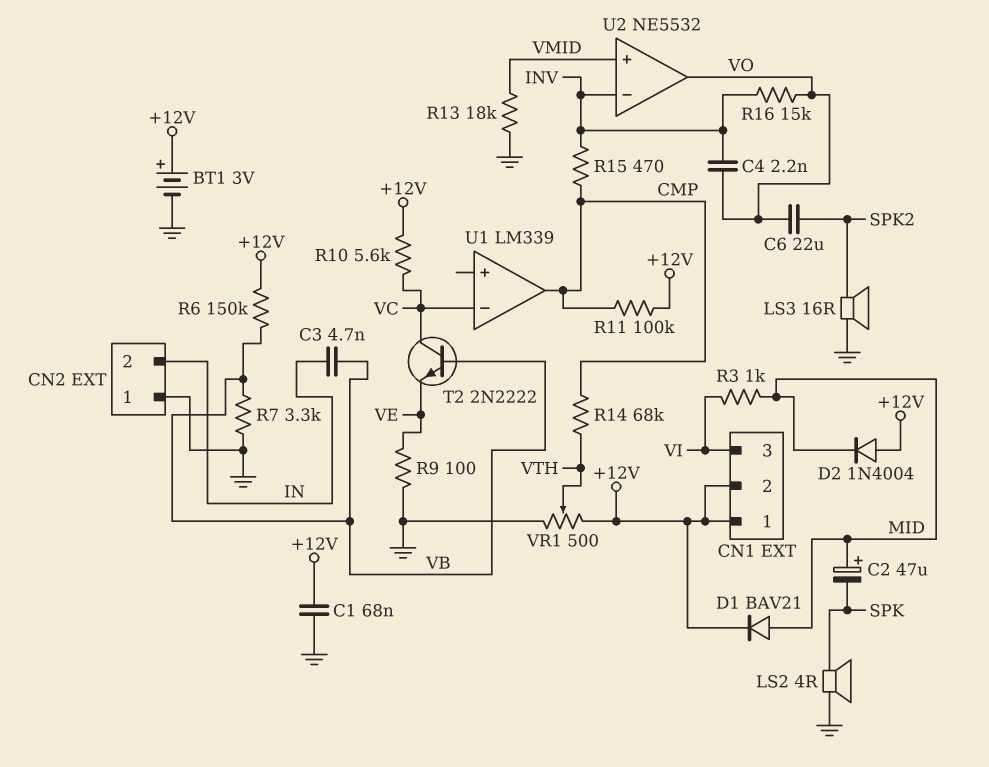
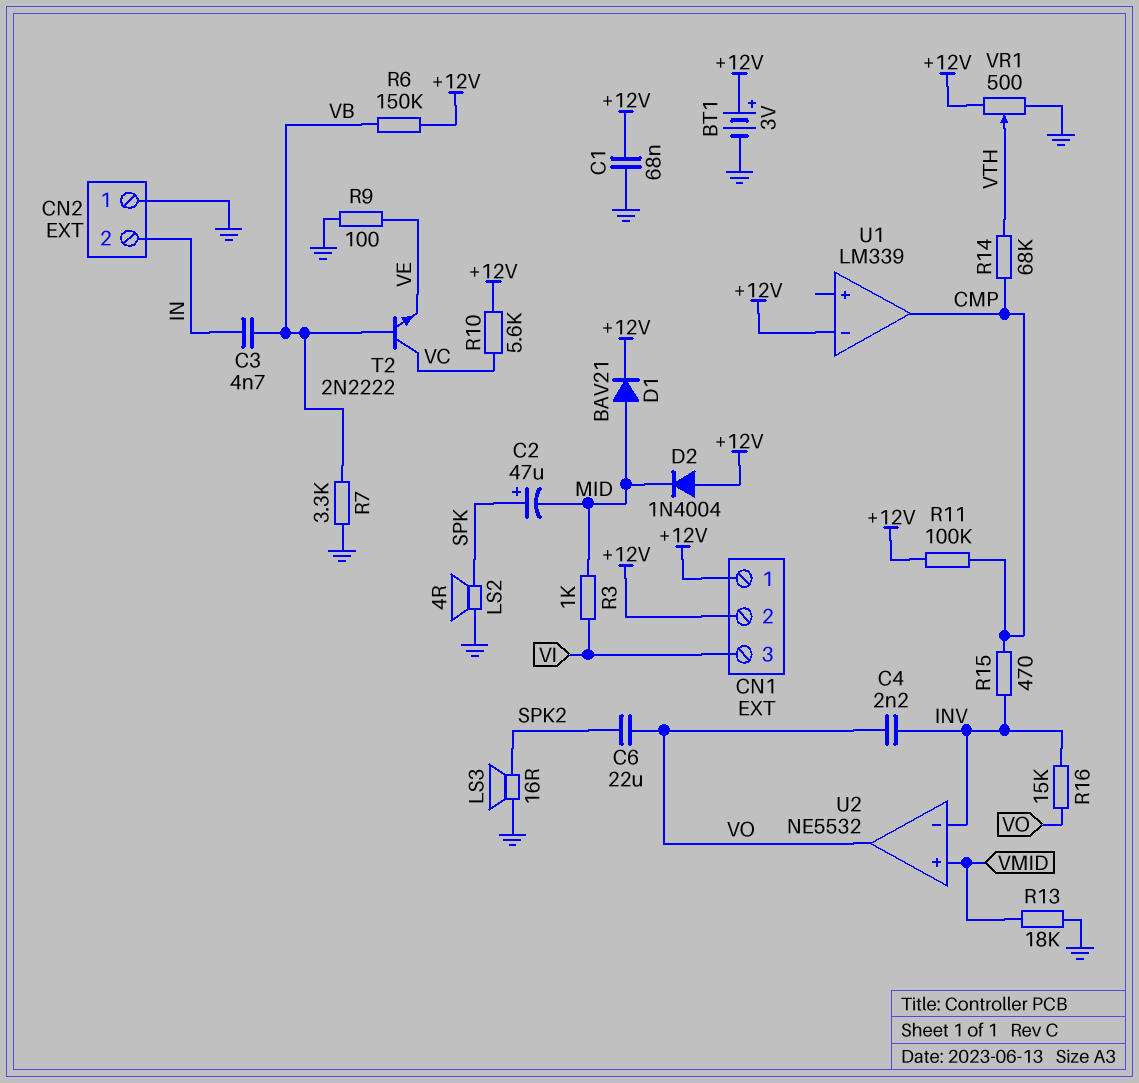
C2: 47uF (plus MID, minus SPK) -> 47uF (plus SPK, minus MID)
U1 pin in-: VC -> +12V

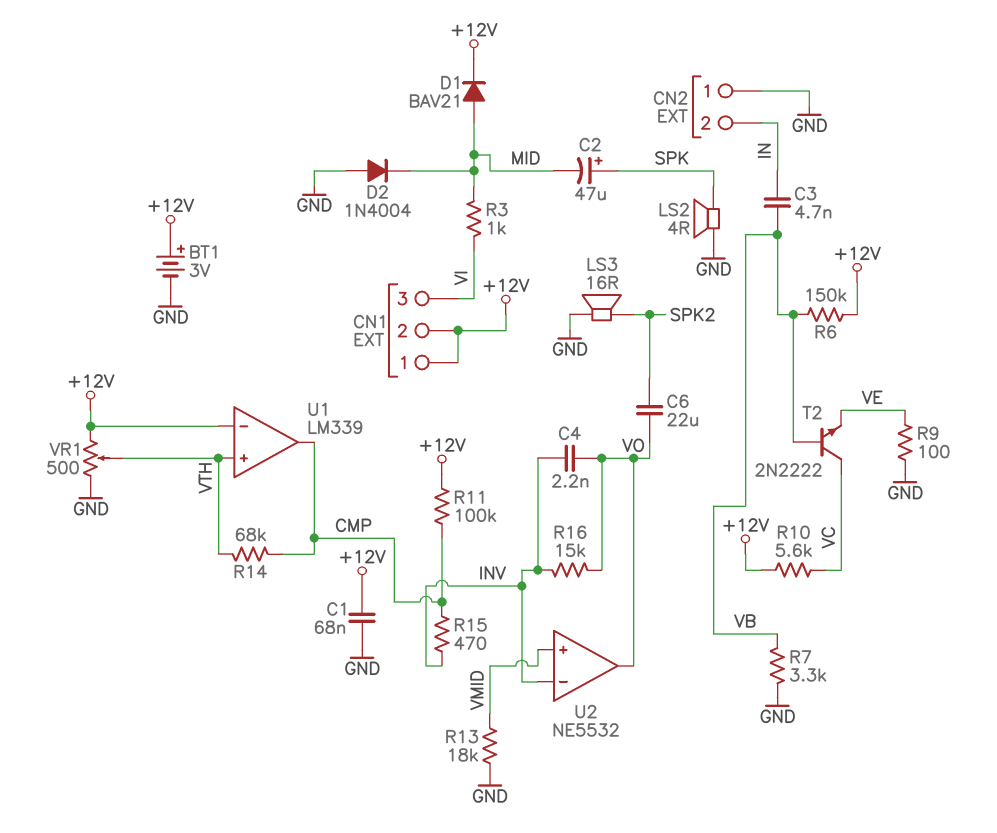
D2: diode 1N4004 (A +12V, K MID) -> diode 1N4004 (A GND, K MID)
U1 pin in+: none -> VTH

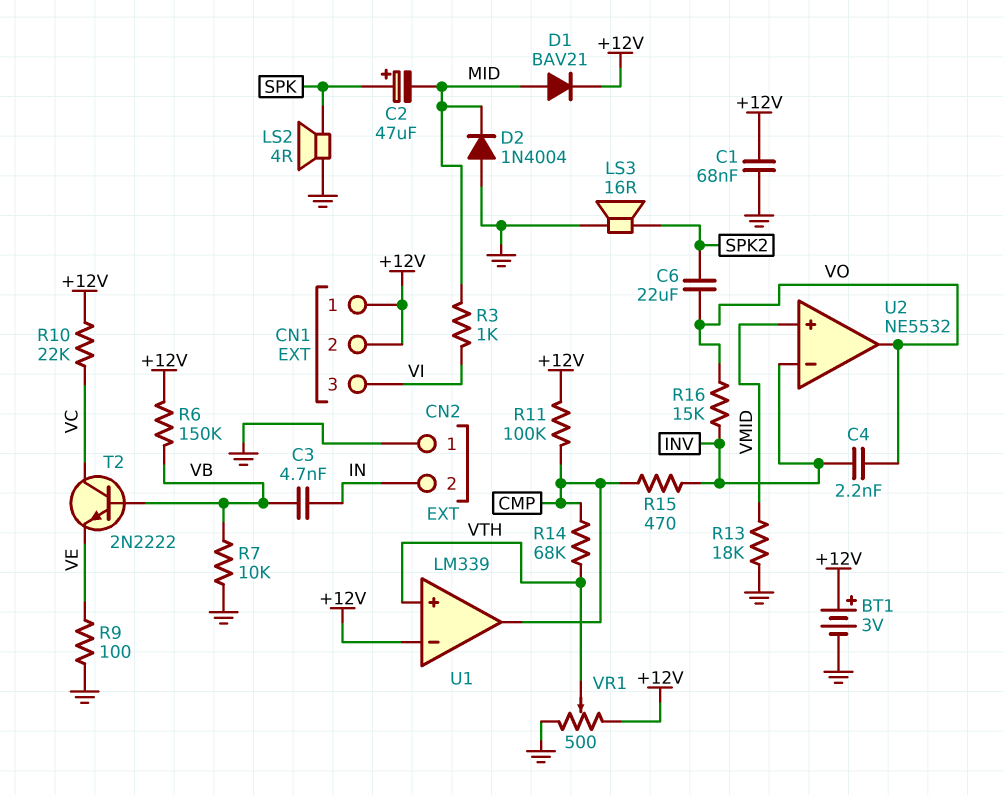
R7: 3.3k (GND, VB) -> 10k (GND, VB)
R10: 5.6k (+12V, VC) -> 22k (+12V, VC)

